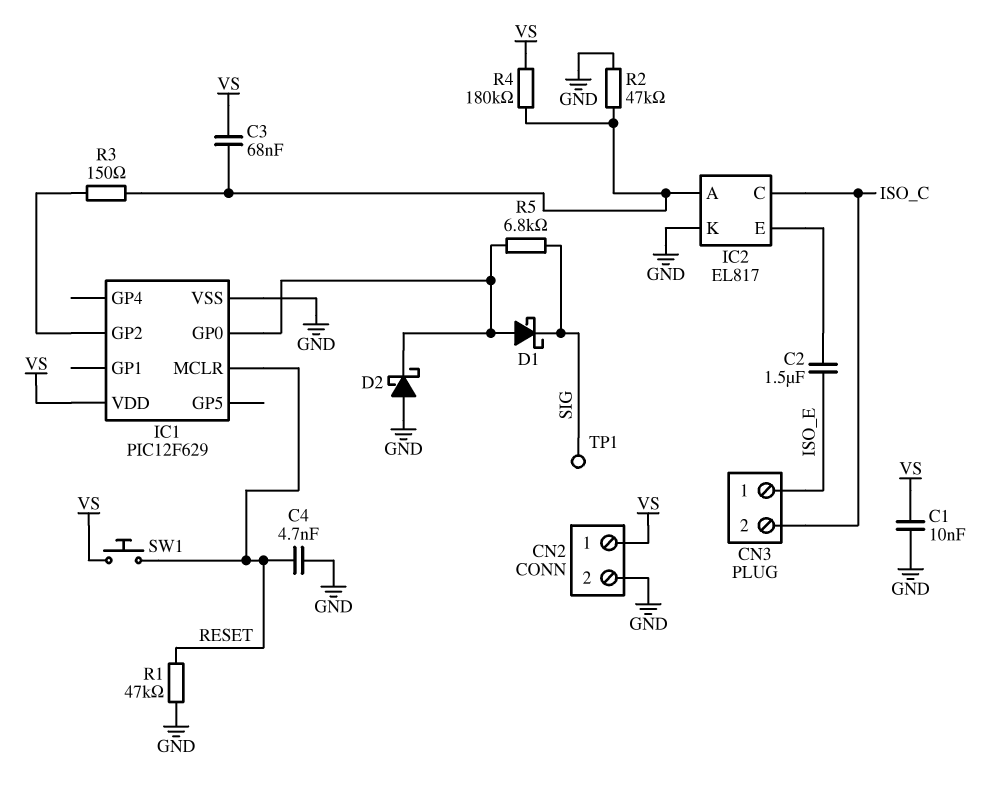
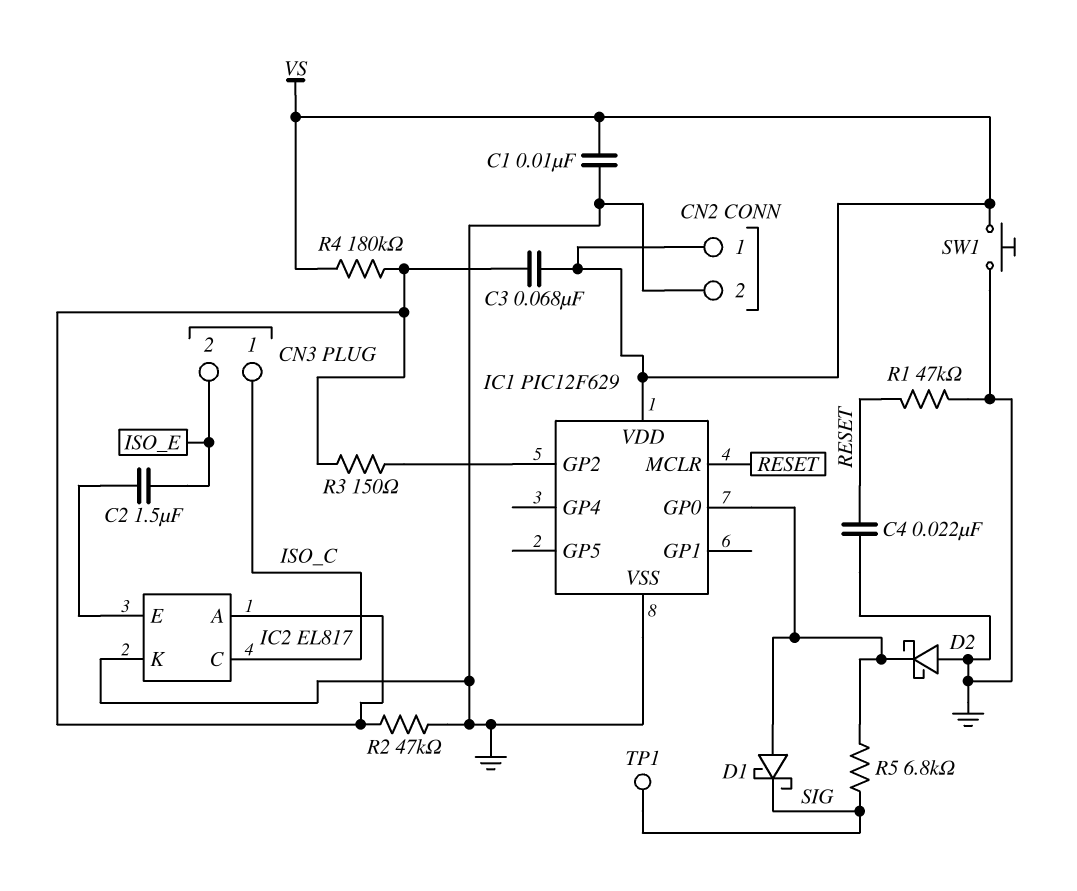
C4: 4.7nF (GND, RESET) -> 22nF (GND, RESET)
CN3 pin 1: ISO_E -> ISO_C
CN3 pin 2: ISO_C -> ISO_E
SW1: button (RESET, VS) -> button (GND, VS)

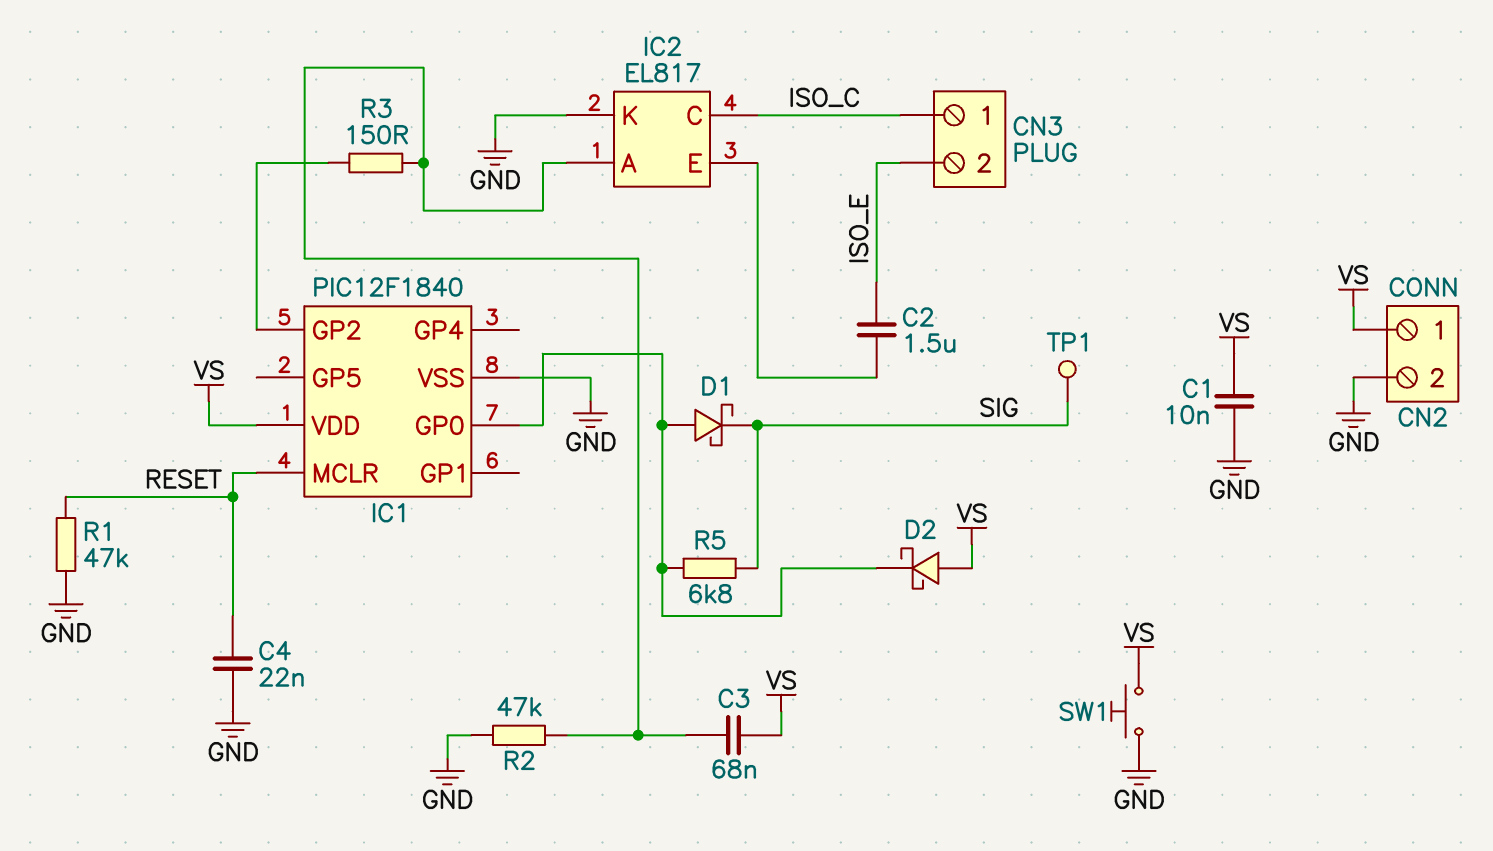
D2: schottky (A GND, K IC1/GP0) -> schottky (A VS, K IC1/GP0)
IC1: PIC12F629 -> PIC12F1840
R4: 180k (IC2/A, VS) -> none

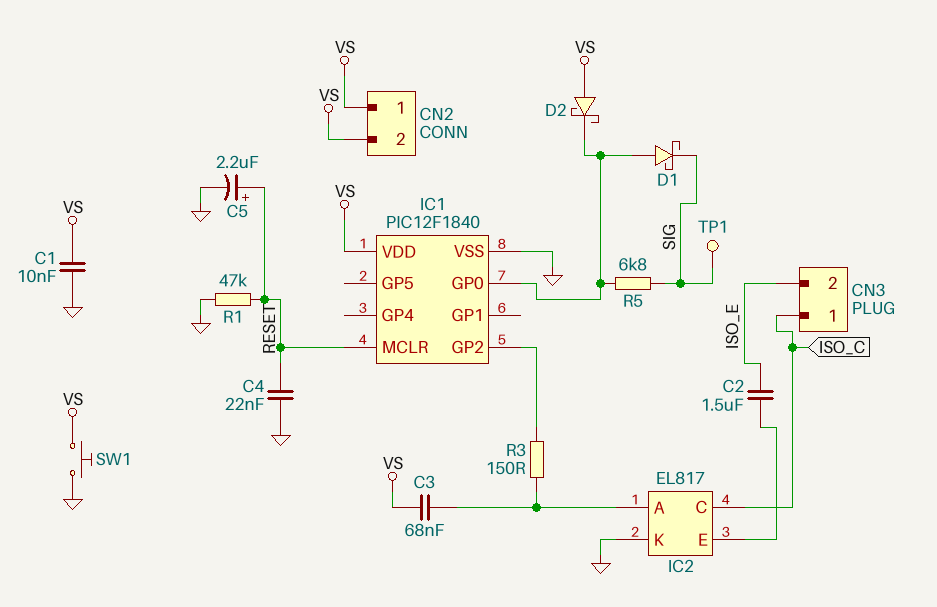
C5: none -> 2.2uF (plus RESET, minus GND)
CN2 pin 2: GND -> VS
R2: 47k (GND, IC2/A) -> none

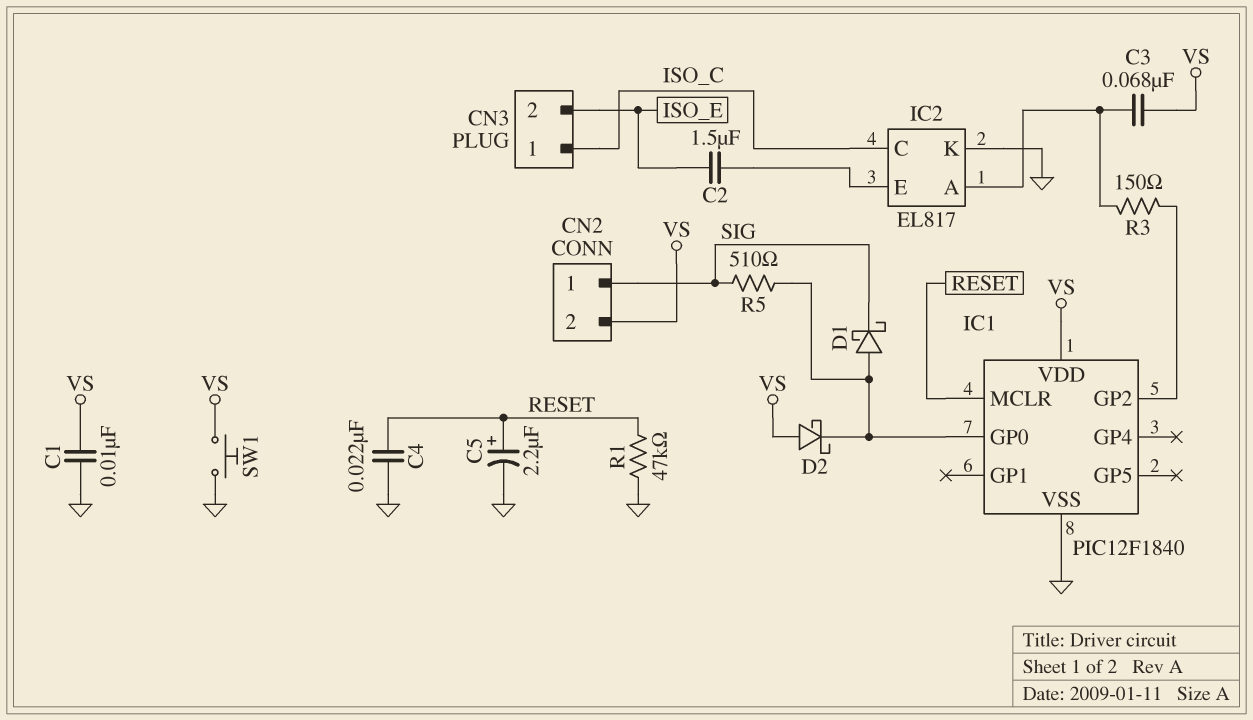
CN2 pin 1: VS -> SIG
R5: 6.8k (IC1/GP0, SIG) -> 510 (IC1/GP0, SIG)
TP1: test point (SIG) -> none

